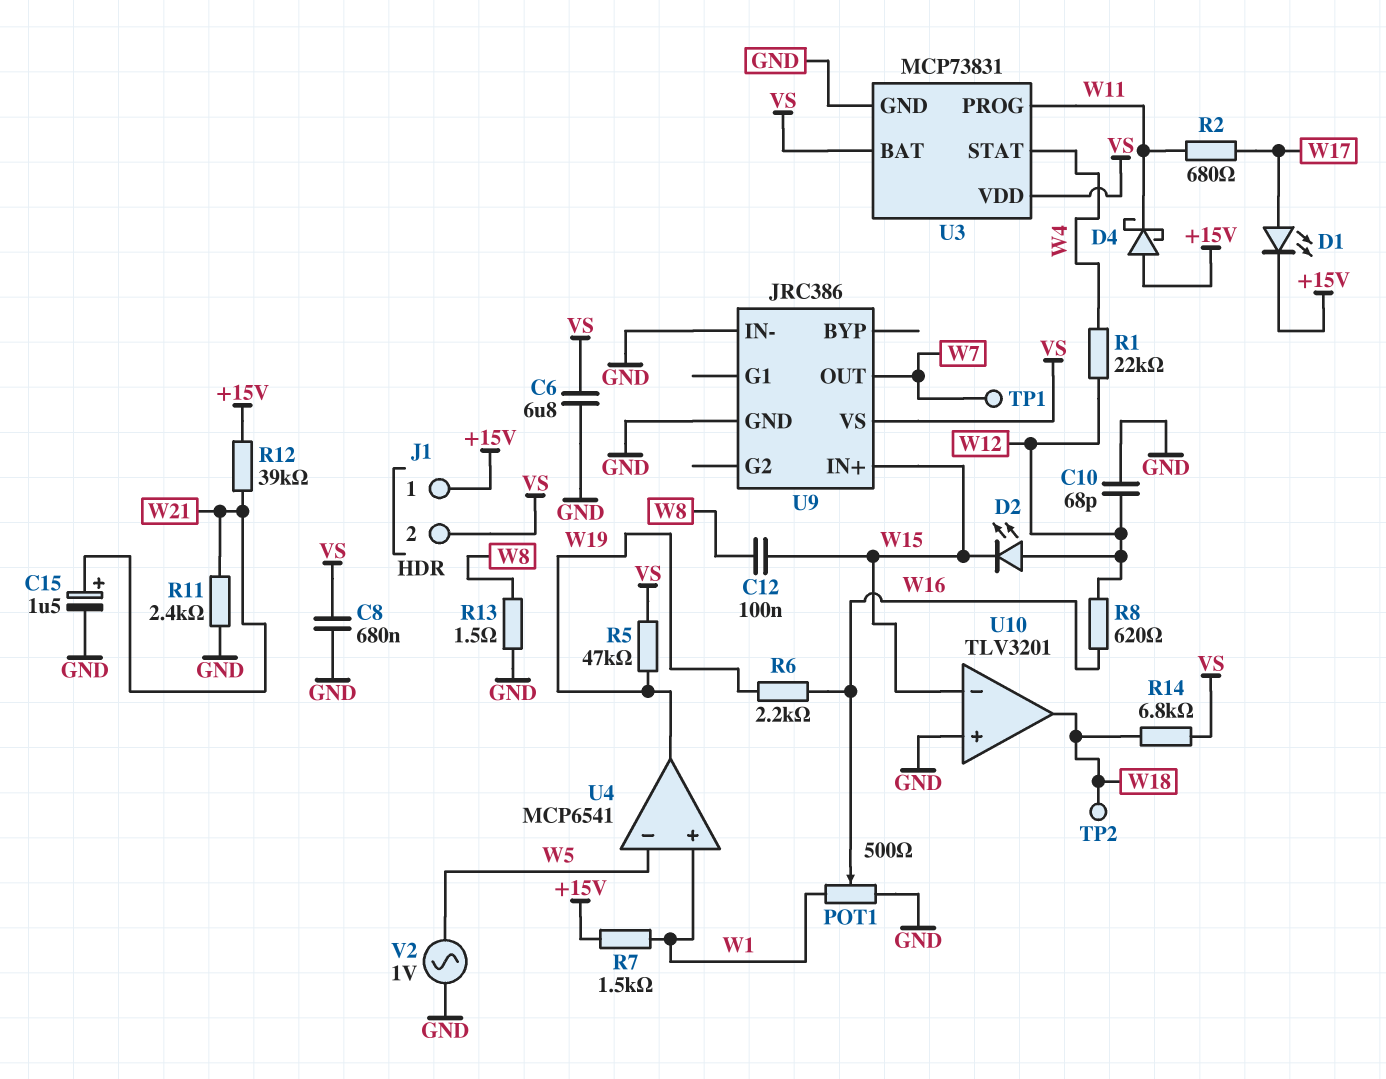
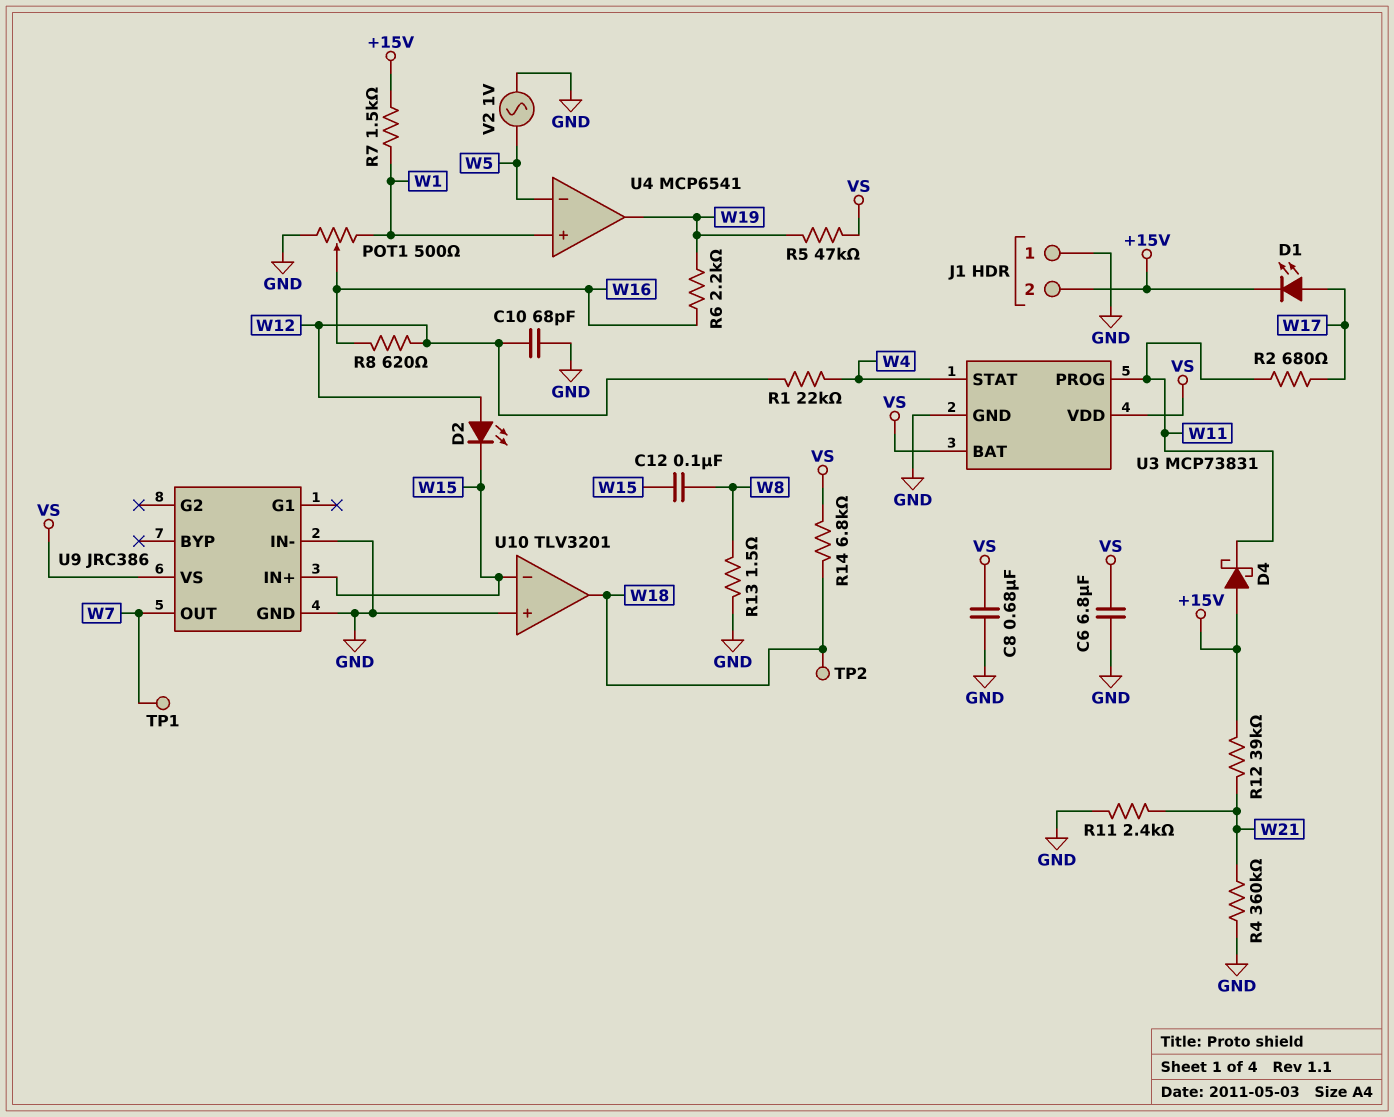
C15: 1.5uF (plus W21, minus GND) -> none
J1 pin 1: +15V -> GND
J1 pin 2: VS -> +15V
R4: none -> 360k (GND, W21)

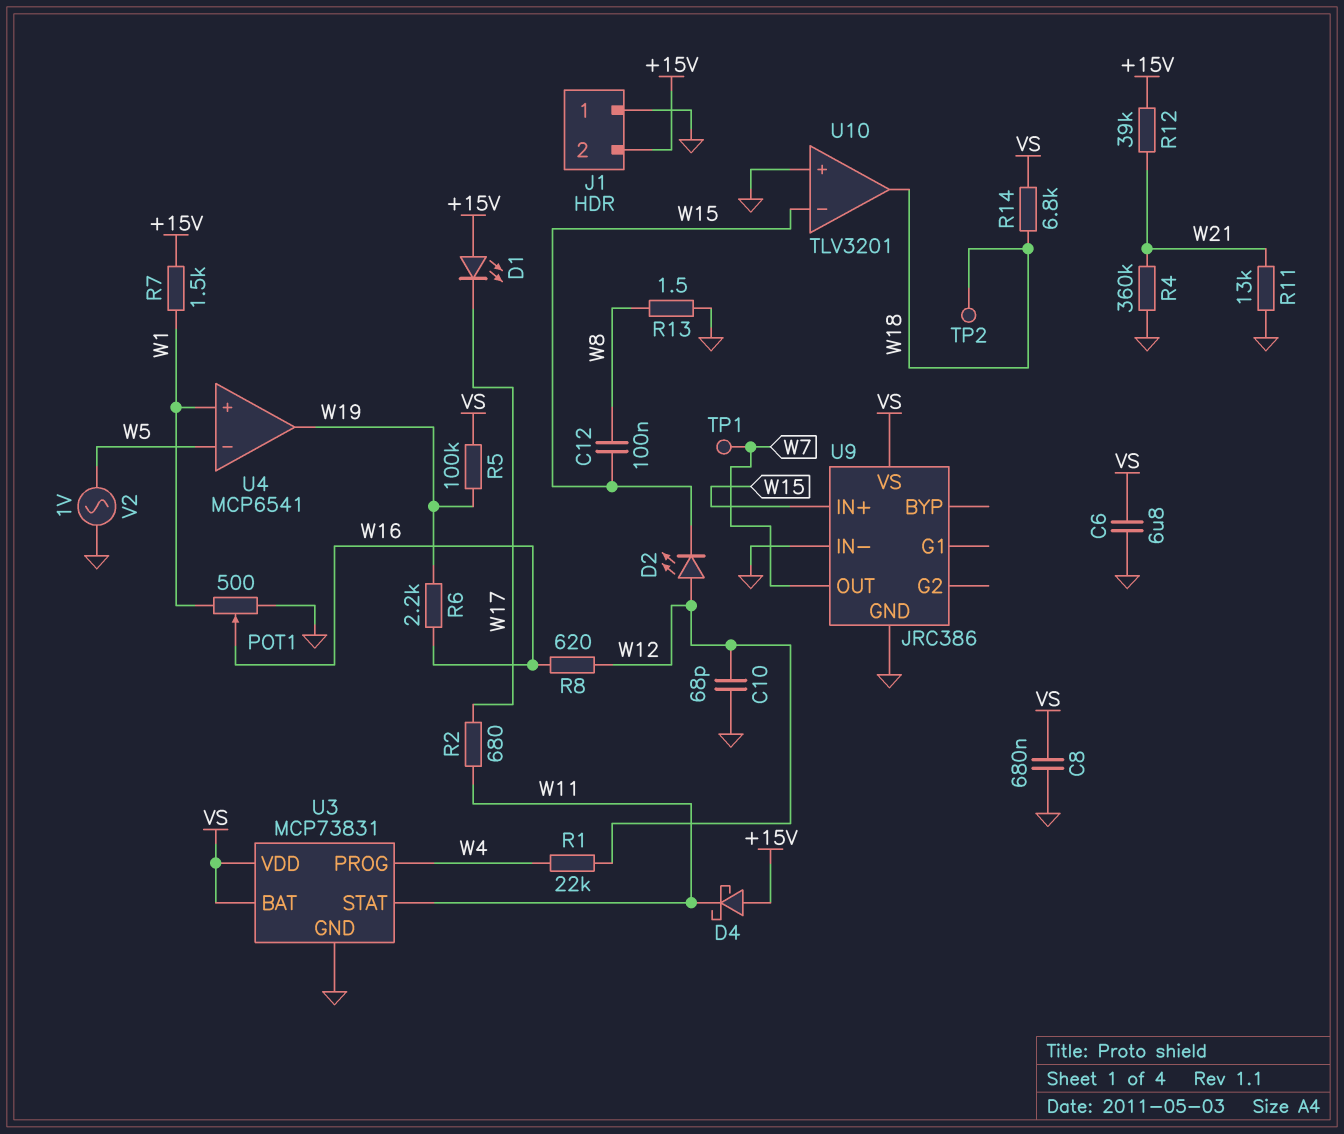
D1: LED (A W17, K +15V) -> LED (A +15V, K W17)
R5: 47k (VS, W19) -> 100k (VS, W19)
R11: 2.4k (GND, W21) -> 13k (GND, W21)
U3 pin PROG: W11 -> W4
U3 pin STAT: W4 -> W11

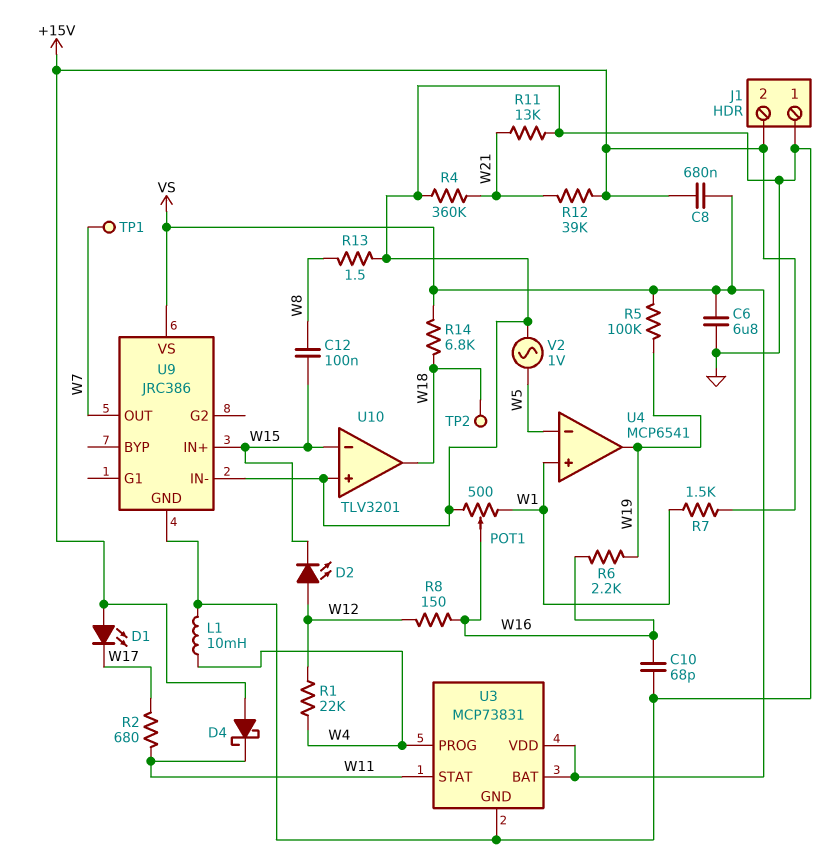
C8: 680nF (GND, VS) -> 680nF (+15V, VS)
C10: 68pF (GND, W12) -> 68pF (GND, W16)
L1: none -> 10mH (GND, W4)
R8: 620 (W12, W16) -> 150 (W12, W16)

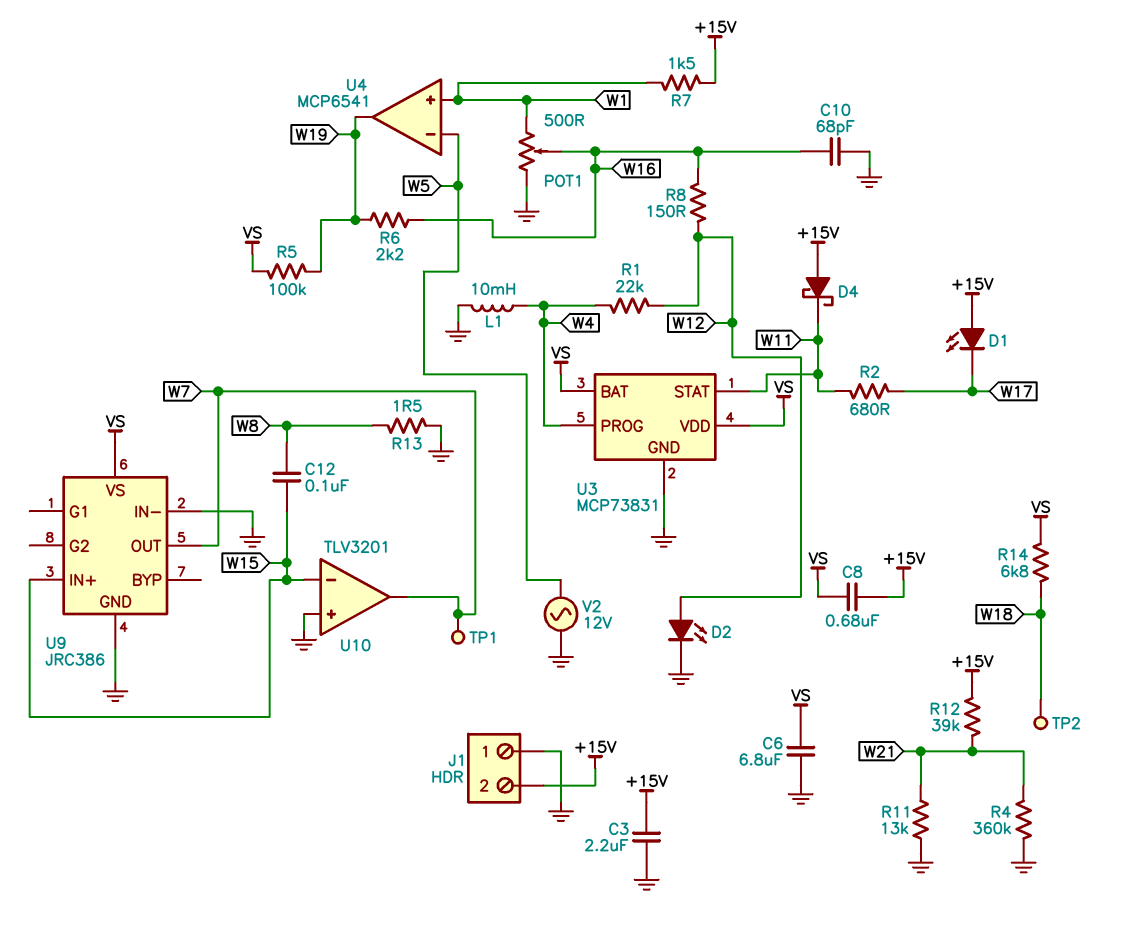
C3: none -> 2.2uF (+15V, GND)
D2: LED (A W12, K W15) -> LED (A W12, K GND)
U10 pin out: W18 -> W7
V2: AC 1V (GND, W5) -> AC 12V (GND, W5)

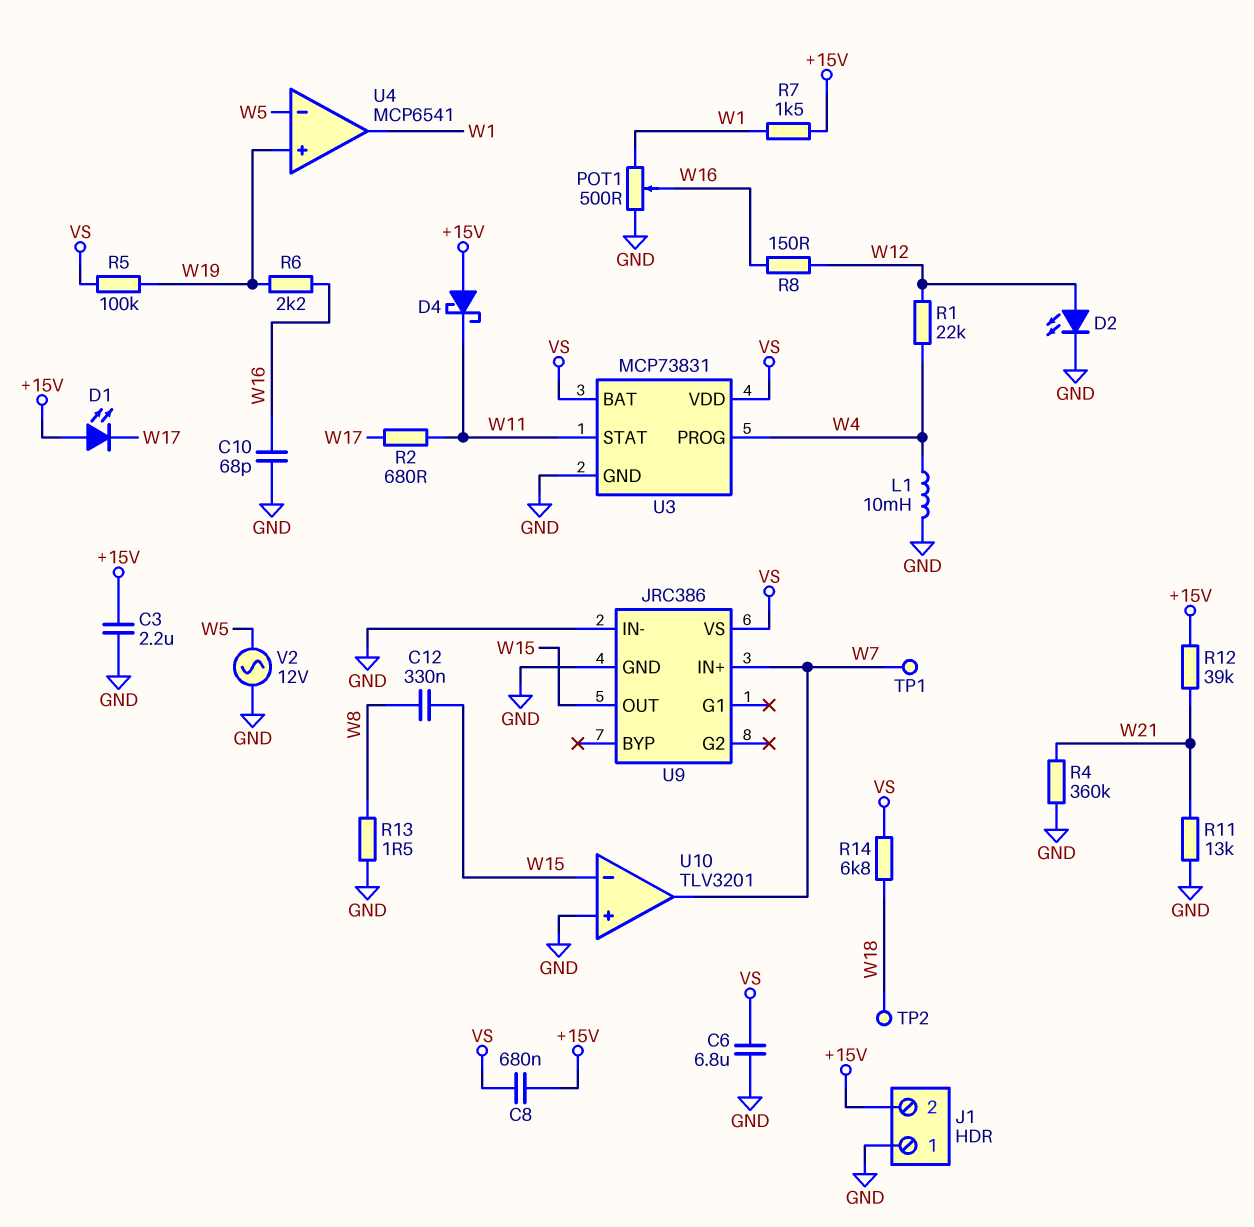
C12: 100nF (W8, W15) -> 330nF (W8, W15)
U4 pin in+: W1 -> W19
U4 pin out: W19 -> W1
U9 pin IN+: W15 -> W7
U9 pin OUT: W7 -> W15

